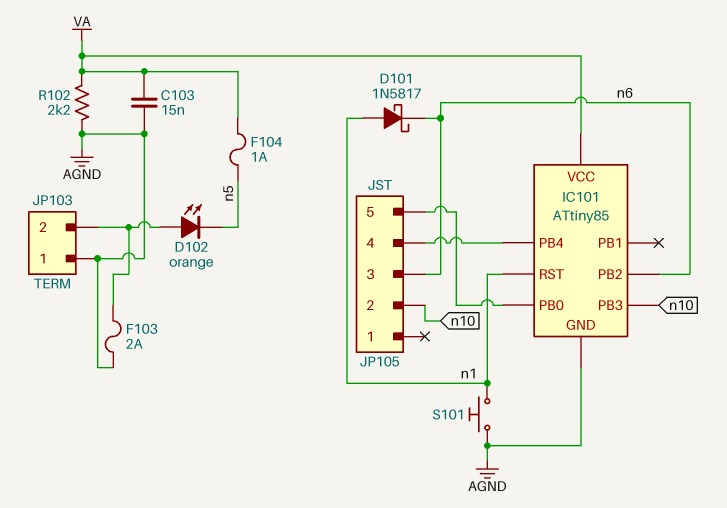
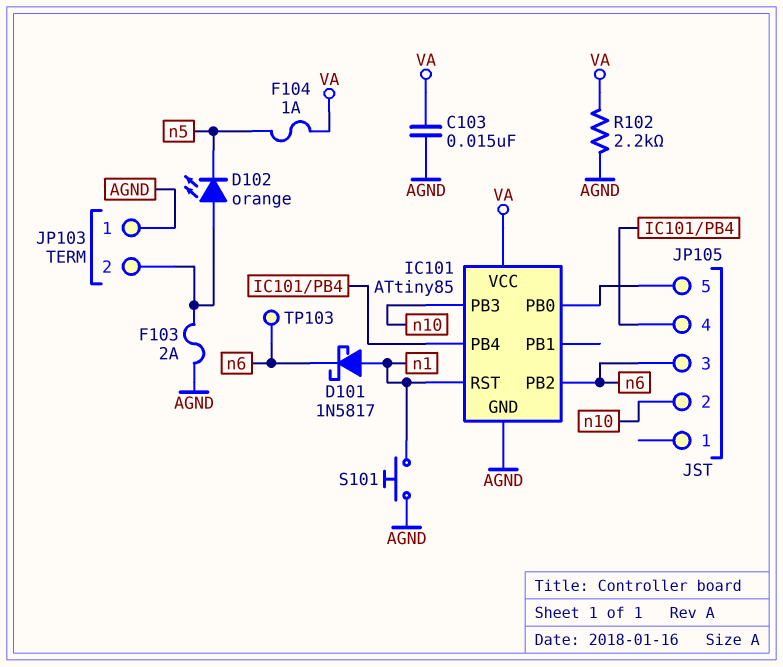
TP103: none -> test point (n6)

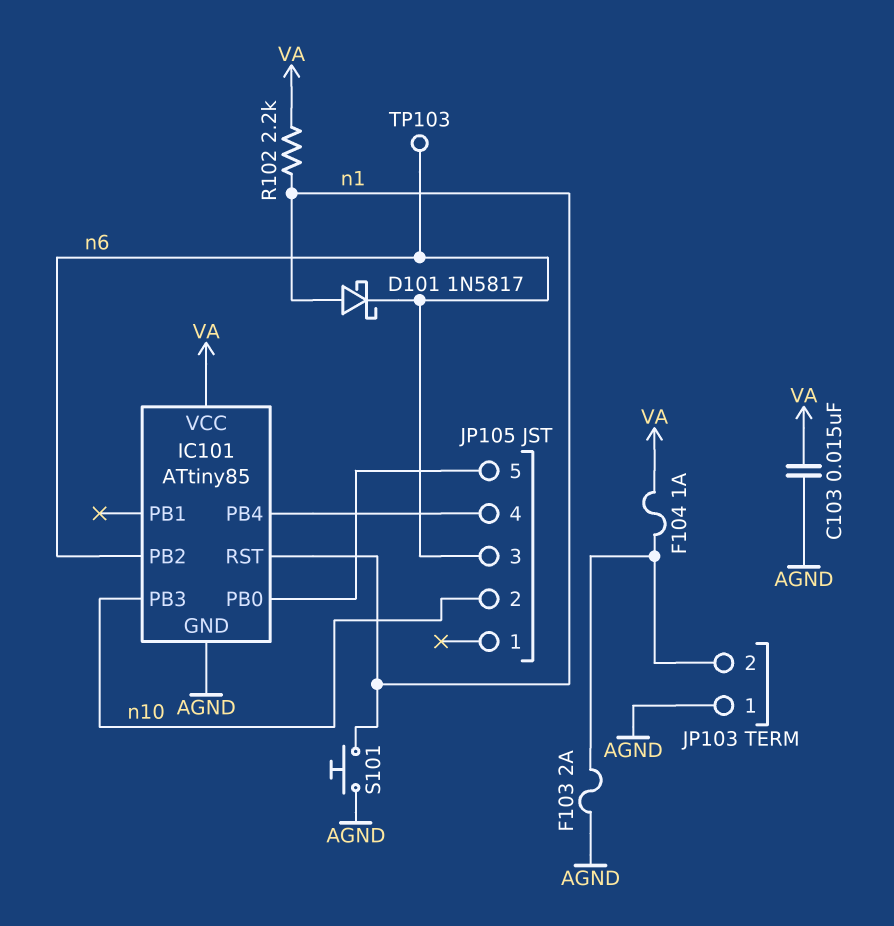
D102: LED orange (A JP103/2, K n5) -> none
F104: 1A (VA, n5) -> 1A (JP103/2, VA)
R102: 2.2k (AGND, VA) -> 2.2k (VA, n1)

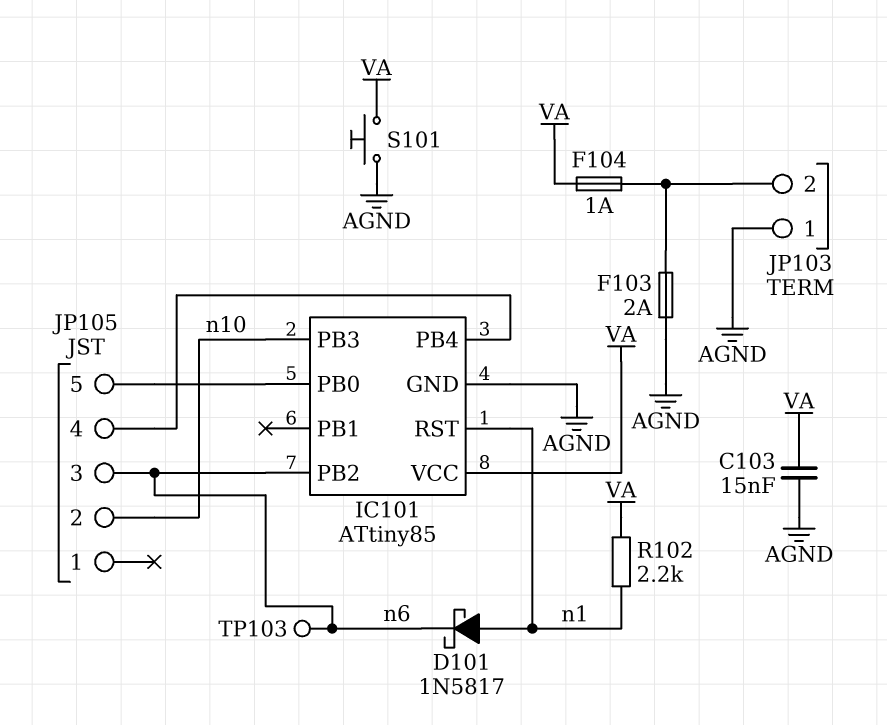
S101: button (AGND, n1) -> button (AGND, VA)

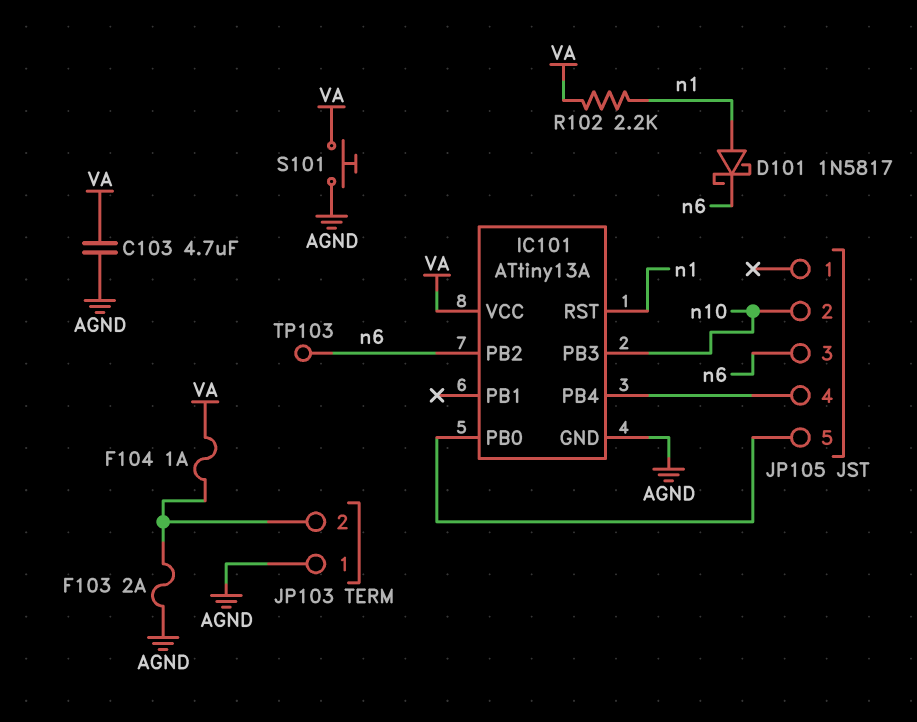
C103: 15nF (AGND, VA) -> 4.7uF (AGND, VA)
IC101: ATtiny85 -> ATtiny13A

